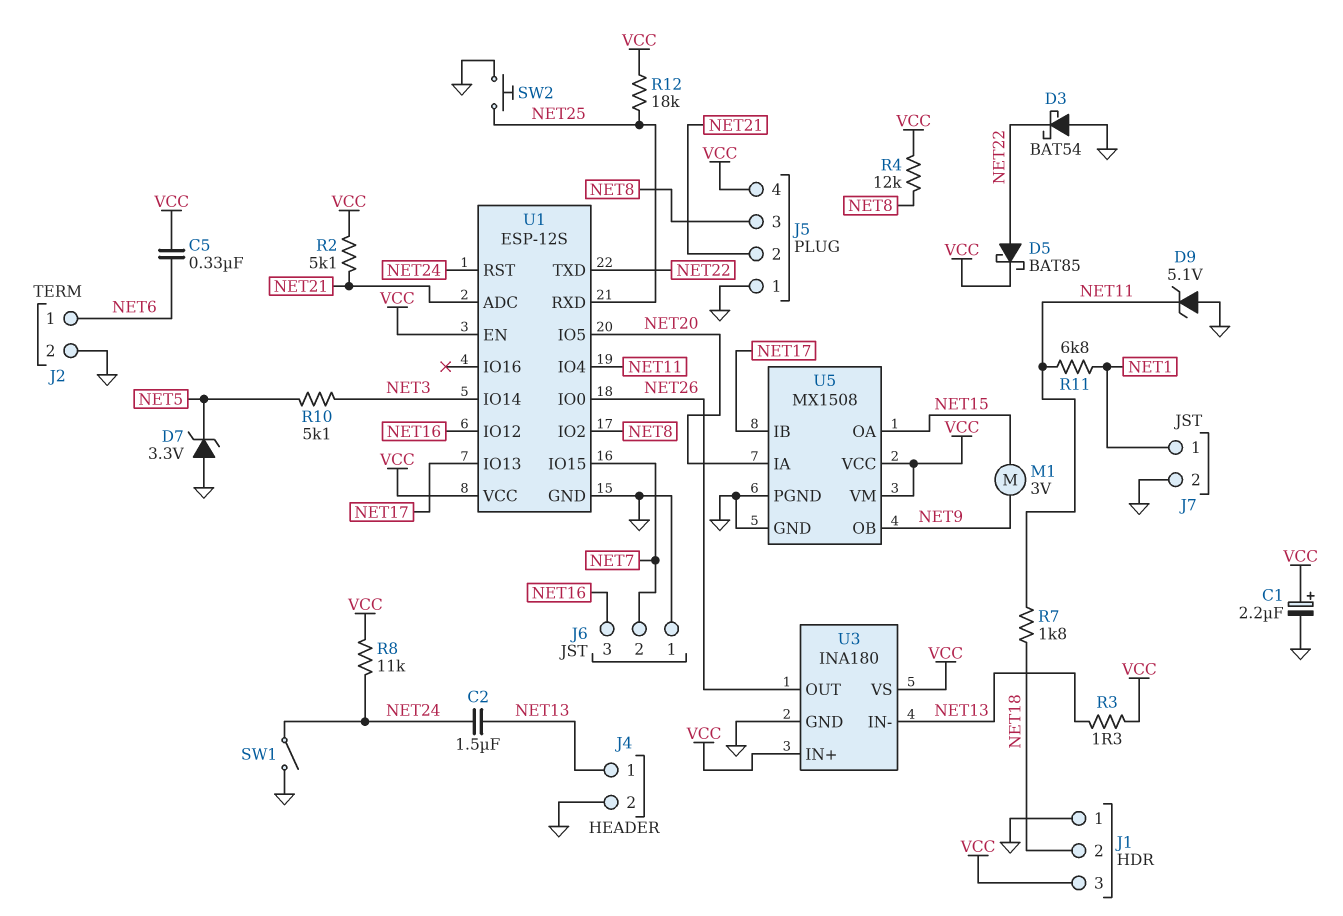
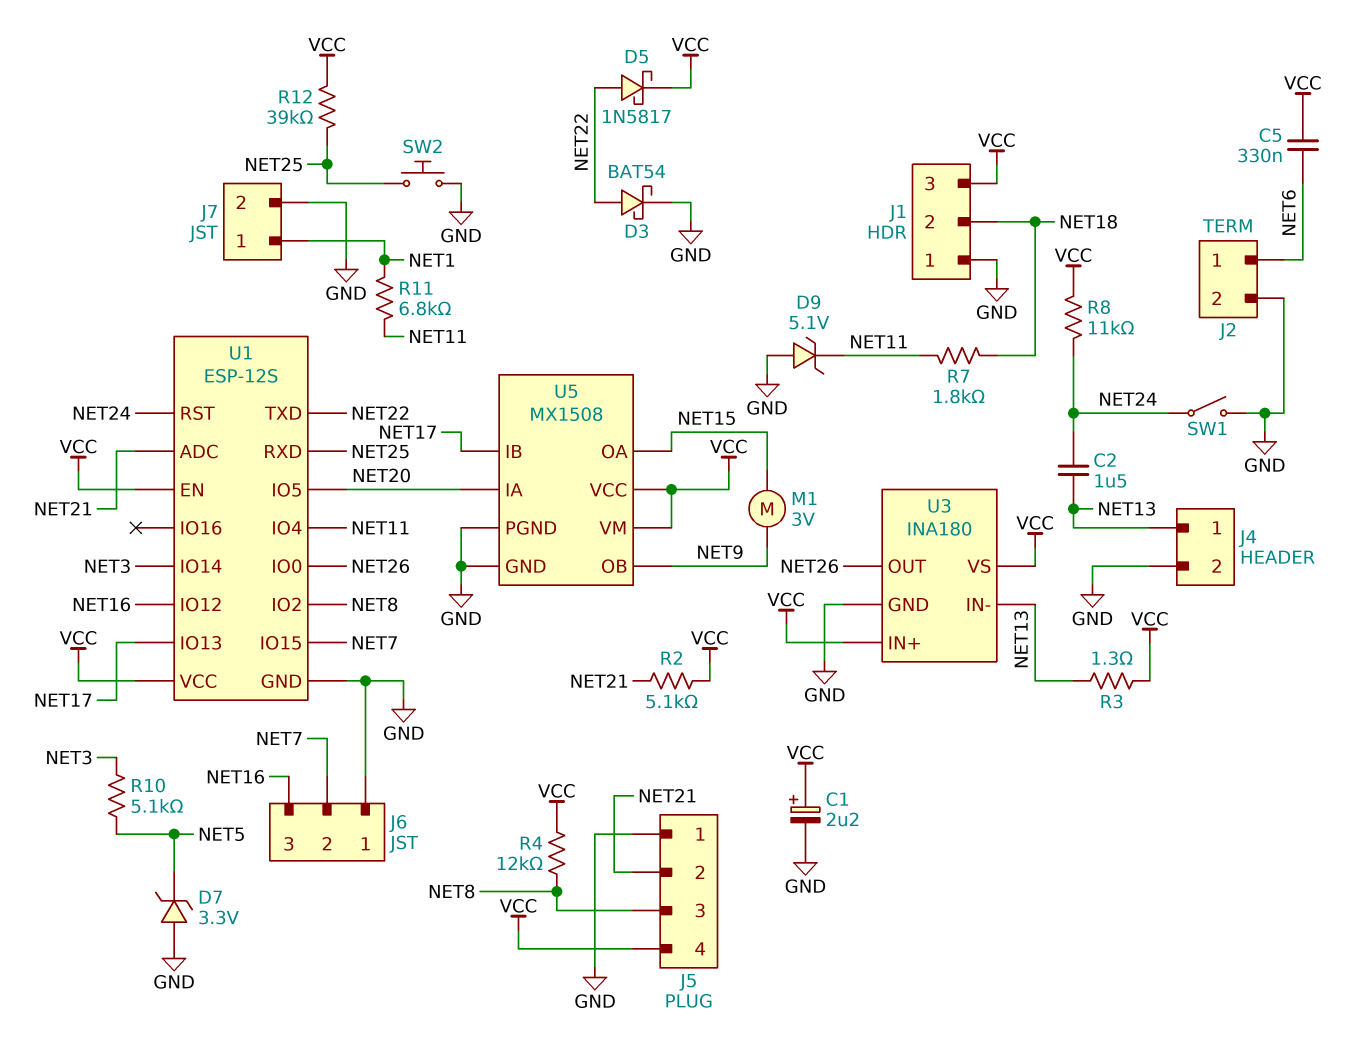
D3: schottky BAT54 (A GND, K NET22) -> schottky BAT54 (A NET22, K GND)
D5: schottky BAT85 (A NET22, K VCC) -> schottky 1N5817 (A NET22, K VCC)
R12: 18k (NET25, VCC) -> 39k (NET25, VCC)

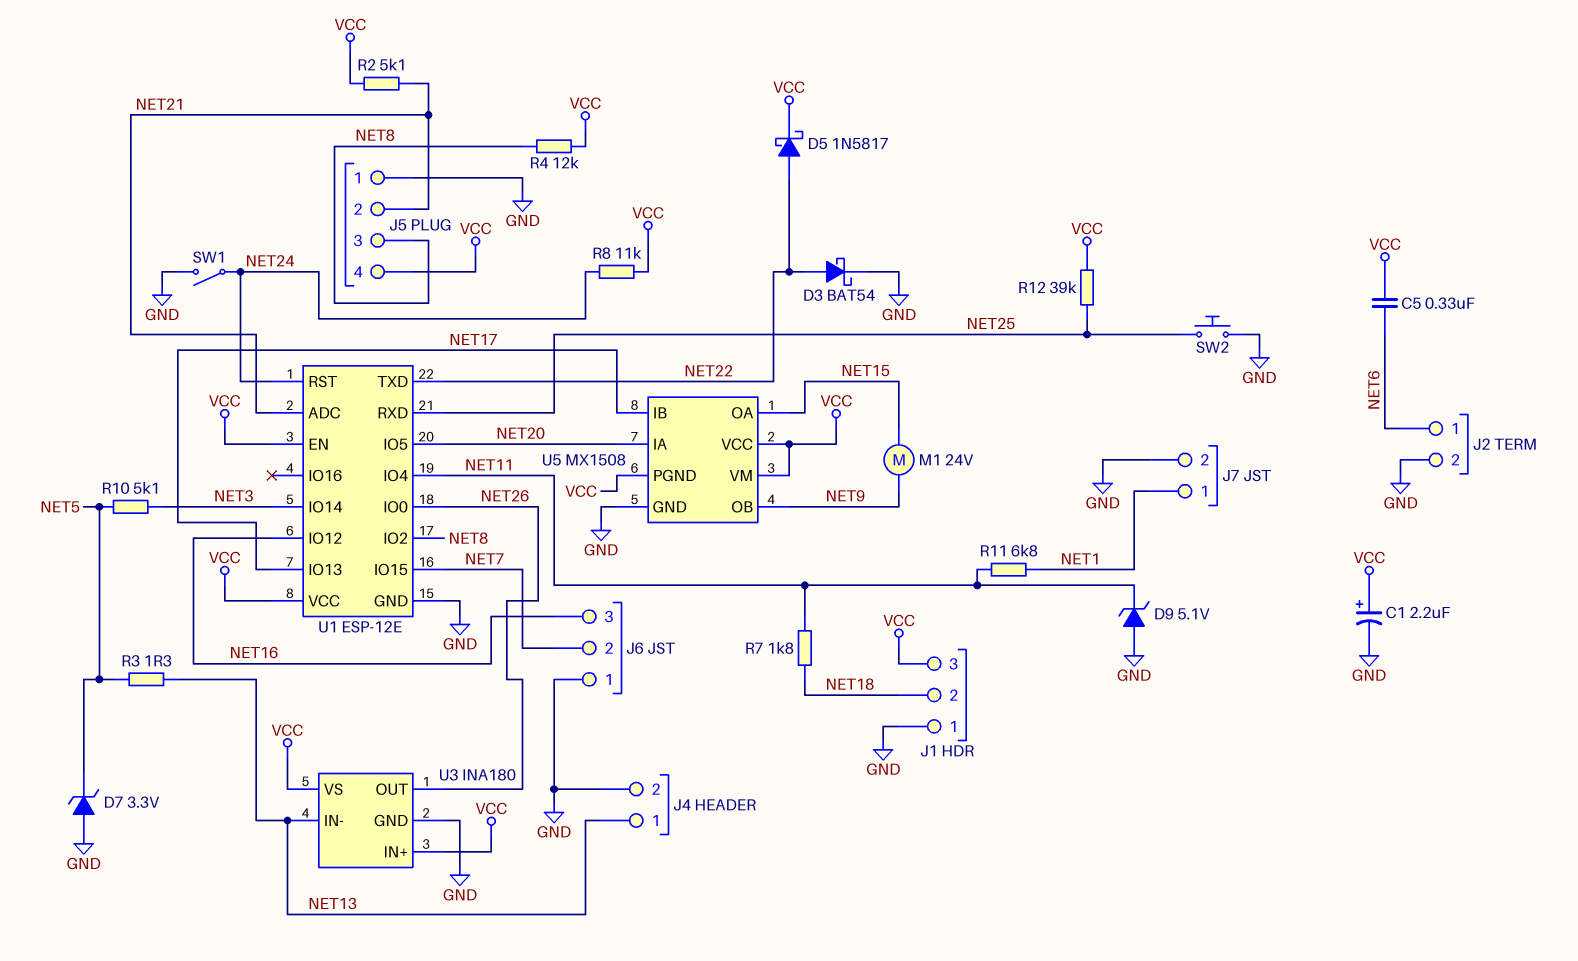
C2: 1.5uF (NET13, NET24) -> none
M1: motor 3V (NET9, NET15) -> motor 24V (NET9, NET15)
R3: 1.3 (NET13, VCC) -> 1.3 (NET5, NET13)
U1: ESP-12S -> ESP-12E
U5 pin PGND: GND -> VCC

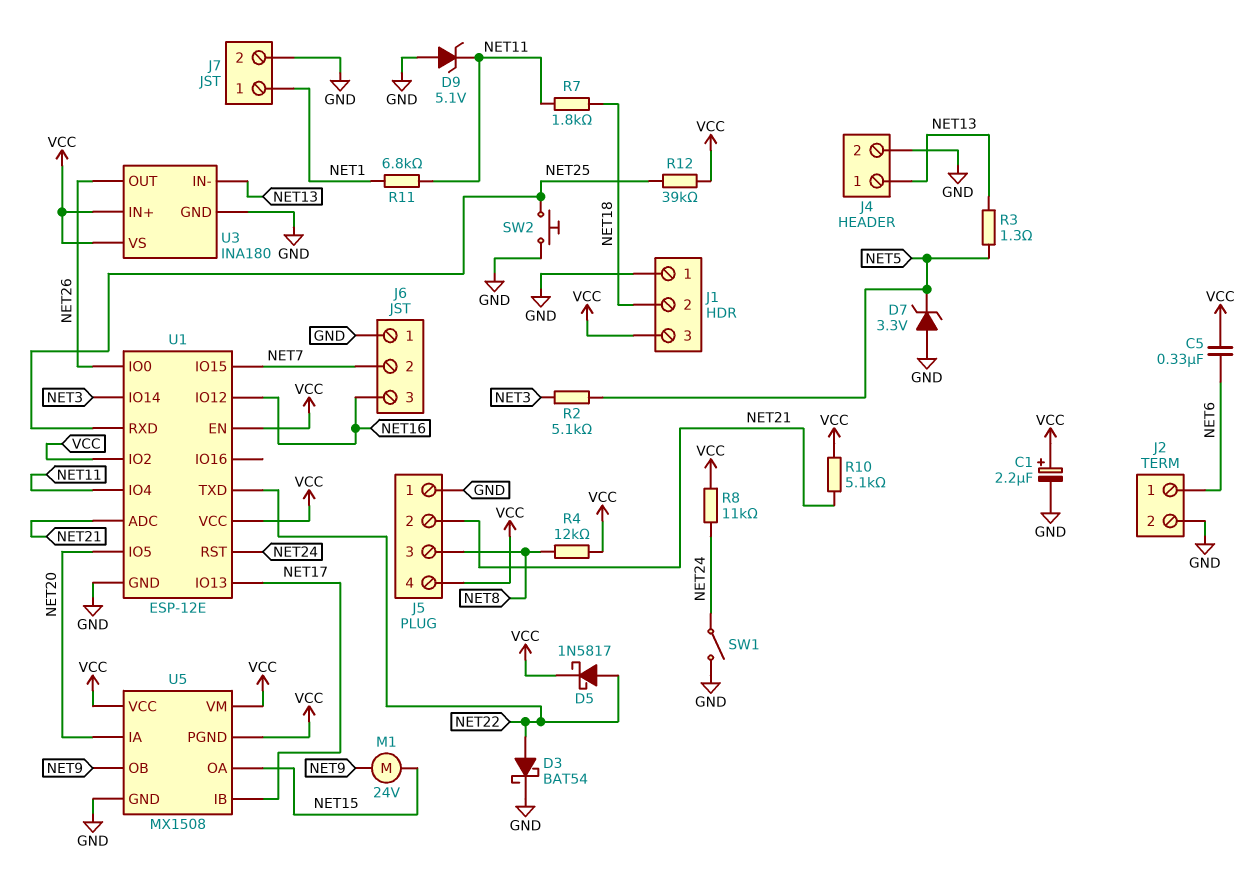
R2: 5.1k (NET21, VCC) -> 5.1k (NET3, NET5)
R10: 5.1k (NET3, NET5) -> 5.1k (NET21, VCC)
U1 pin IO2: NET8 -> VCC

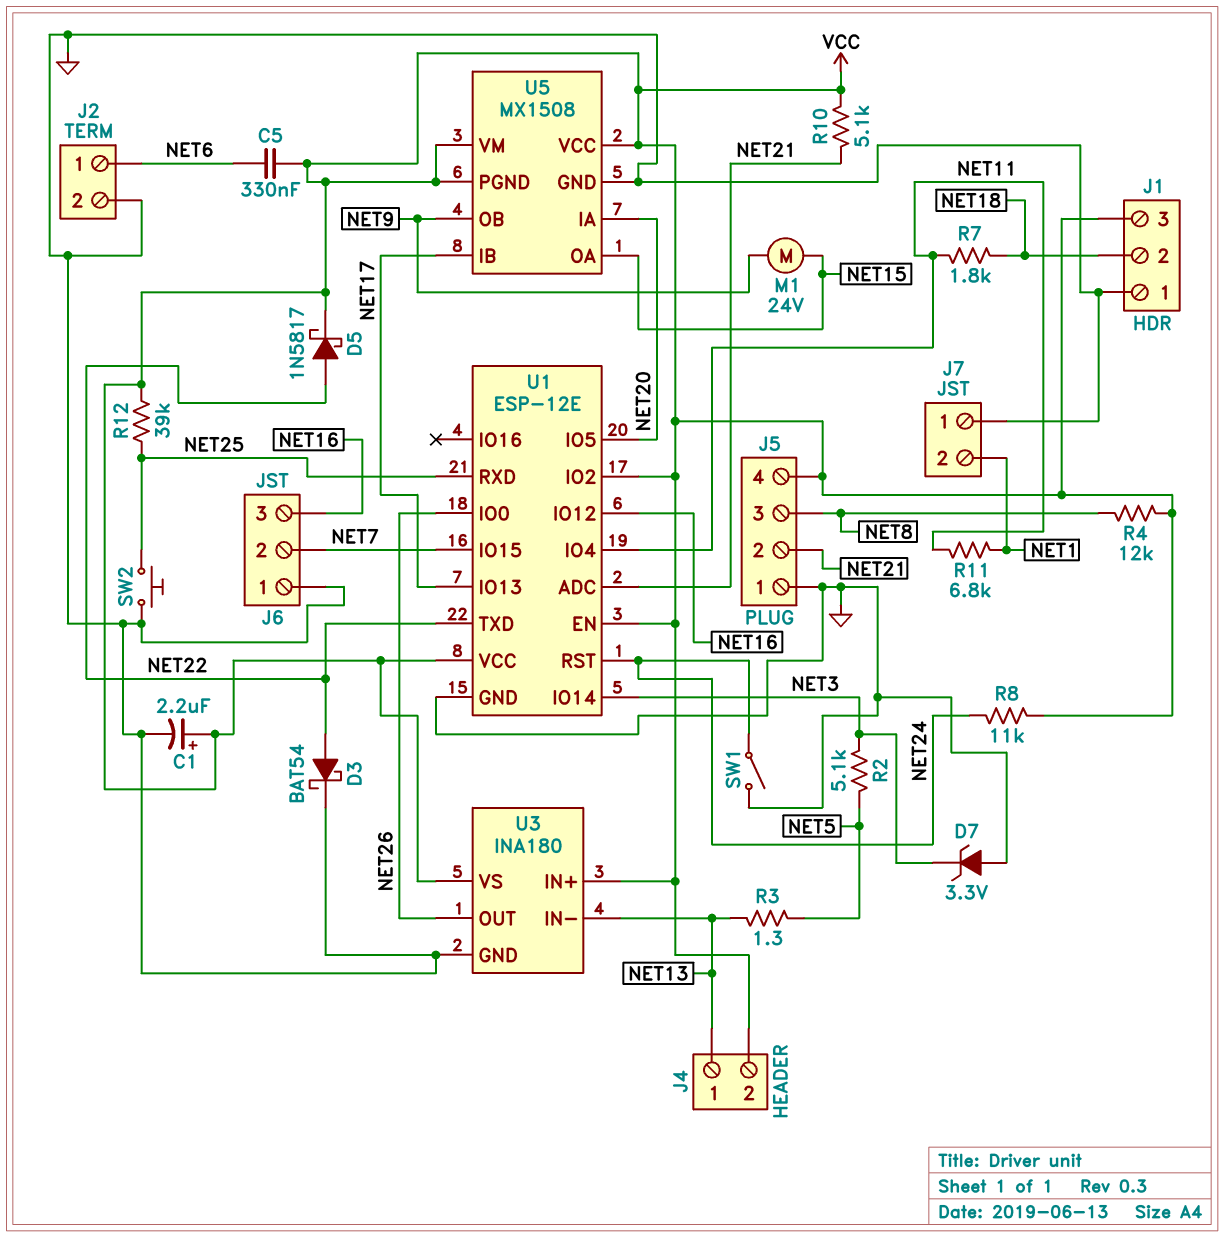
D7: zener 3.3V (A GND, K NET5) -> zener 3.3V (A GND, K NET3)
D9: zener 5.1V (A GND, K NET11) -> none
J4 pin 2: GND -> VCC
J7 pin 1: NET1 -> GND
J7 pin 2: GND -> NET1

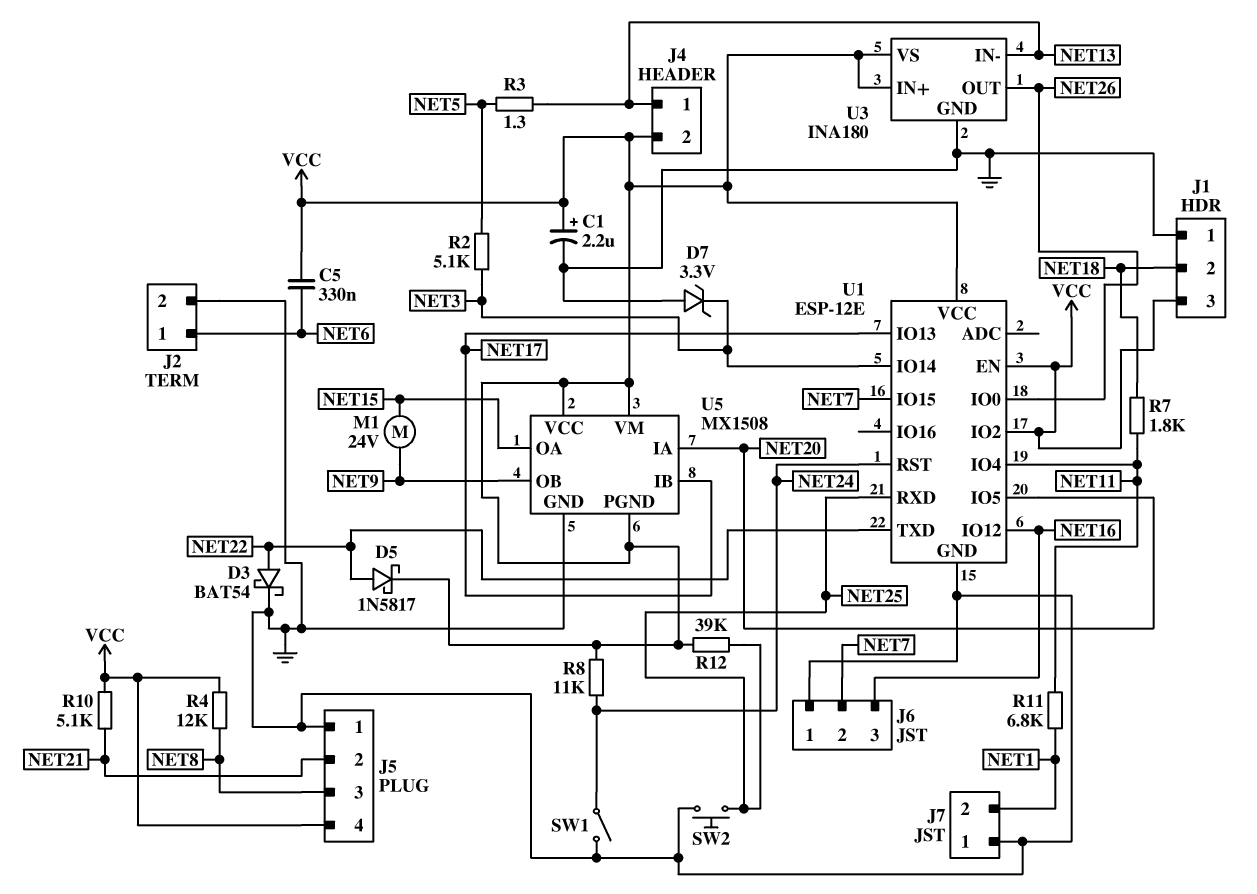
U1 pin ADC: NET21 -> none

